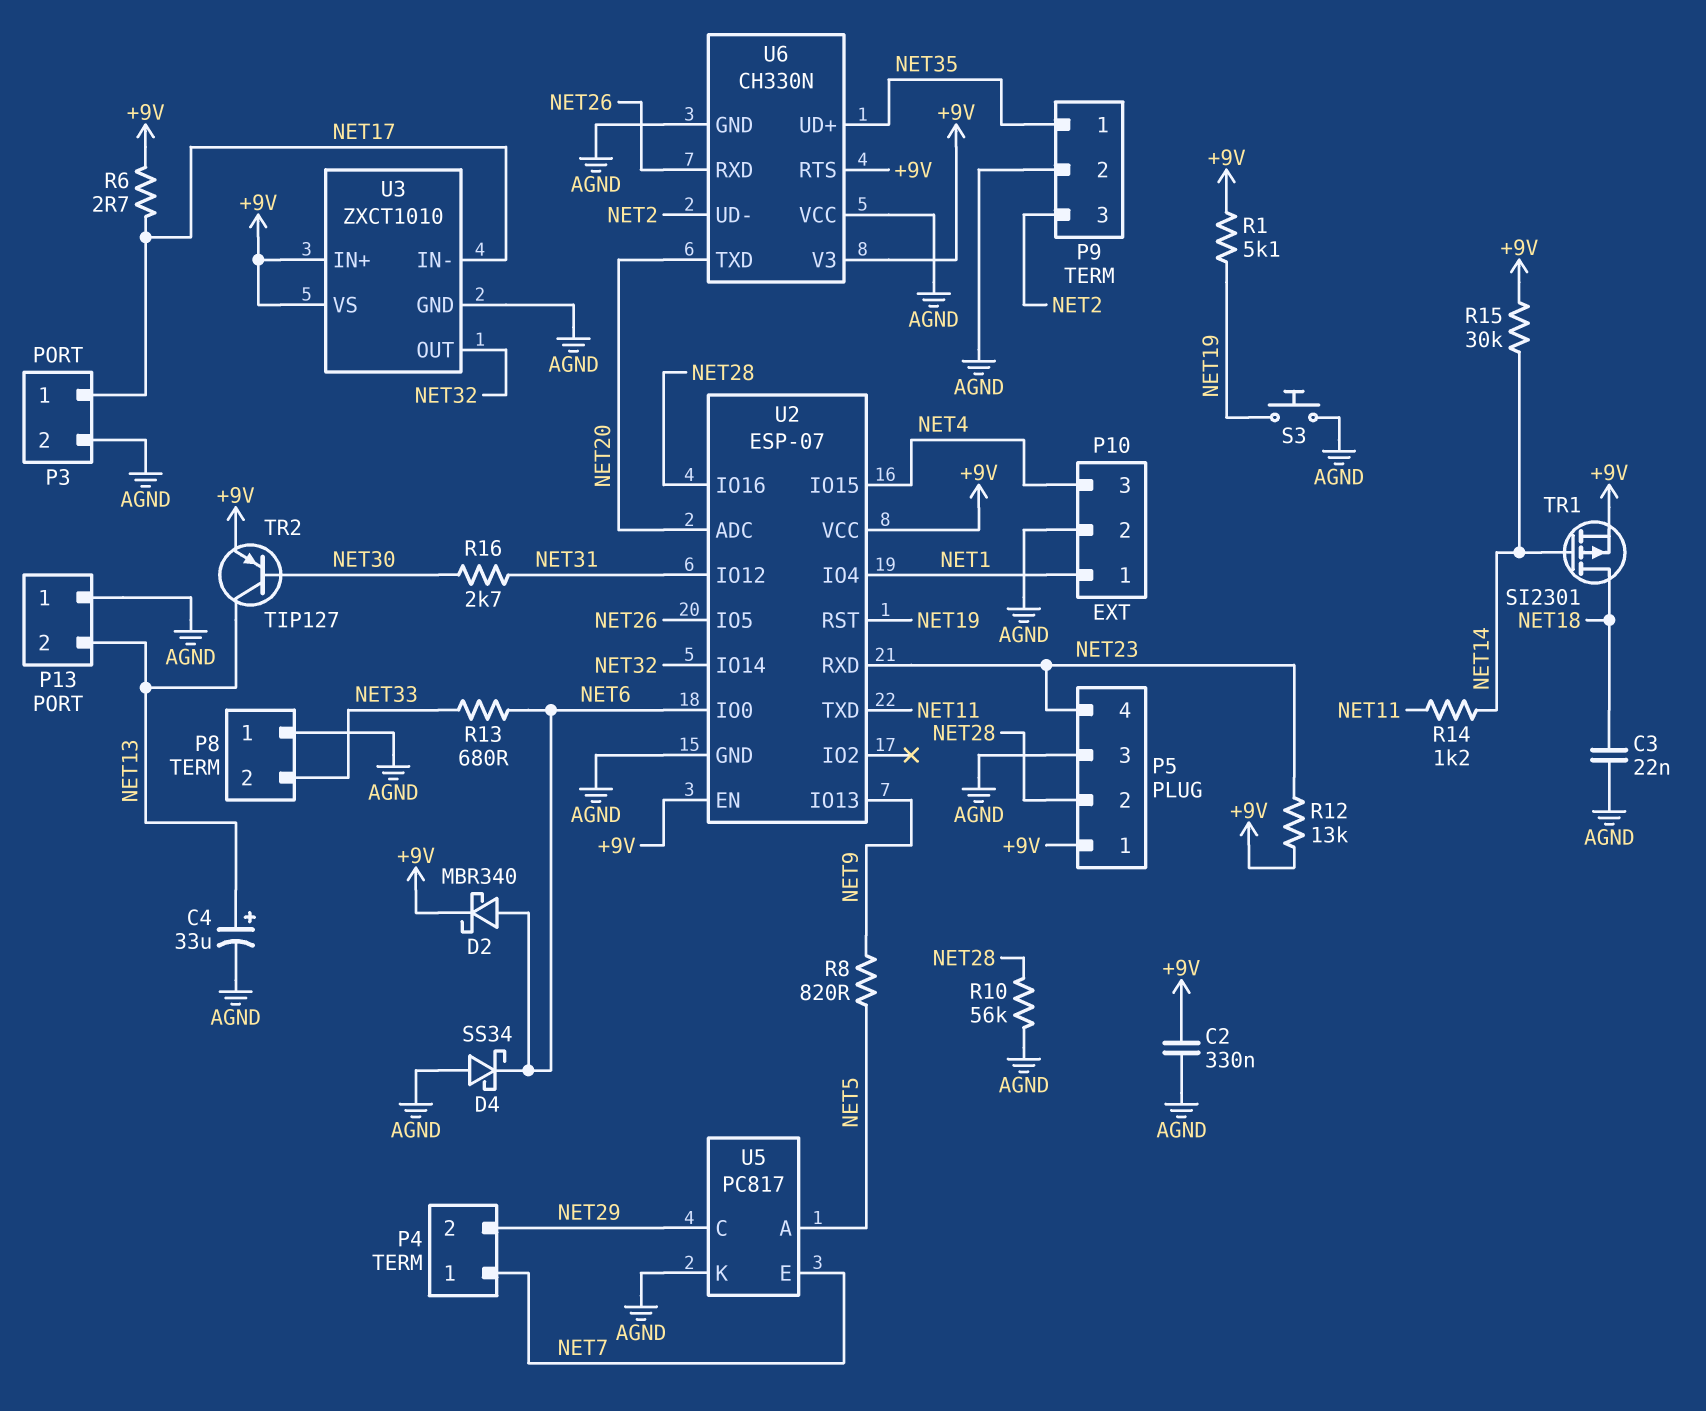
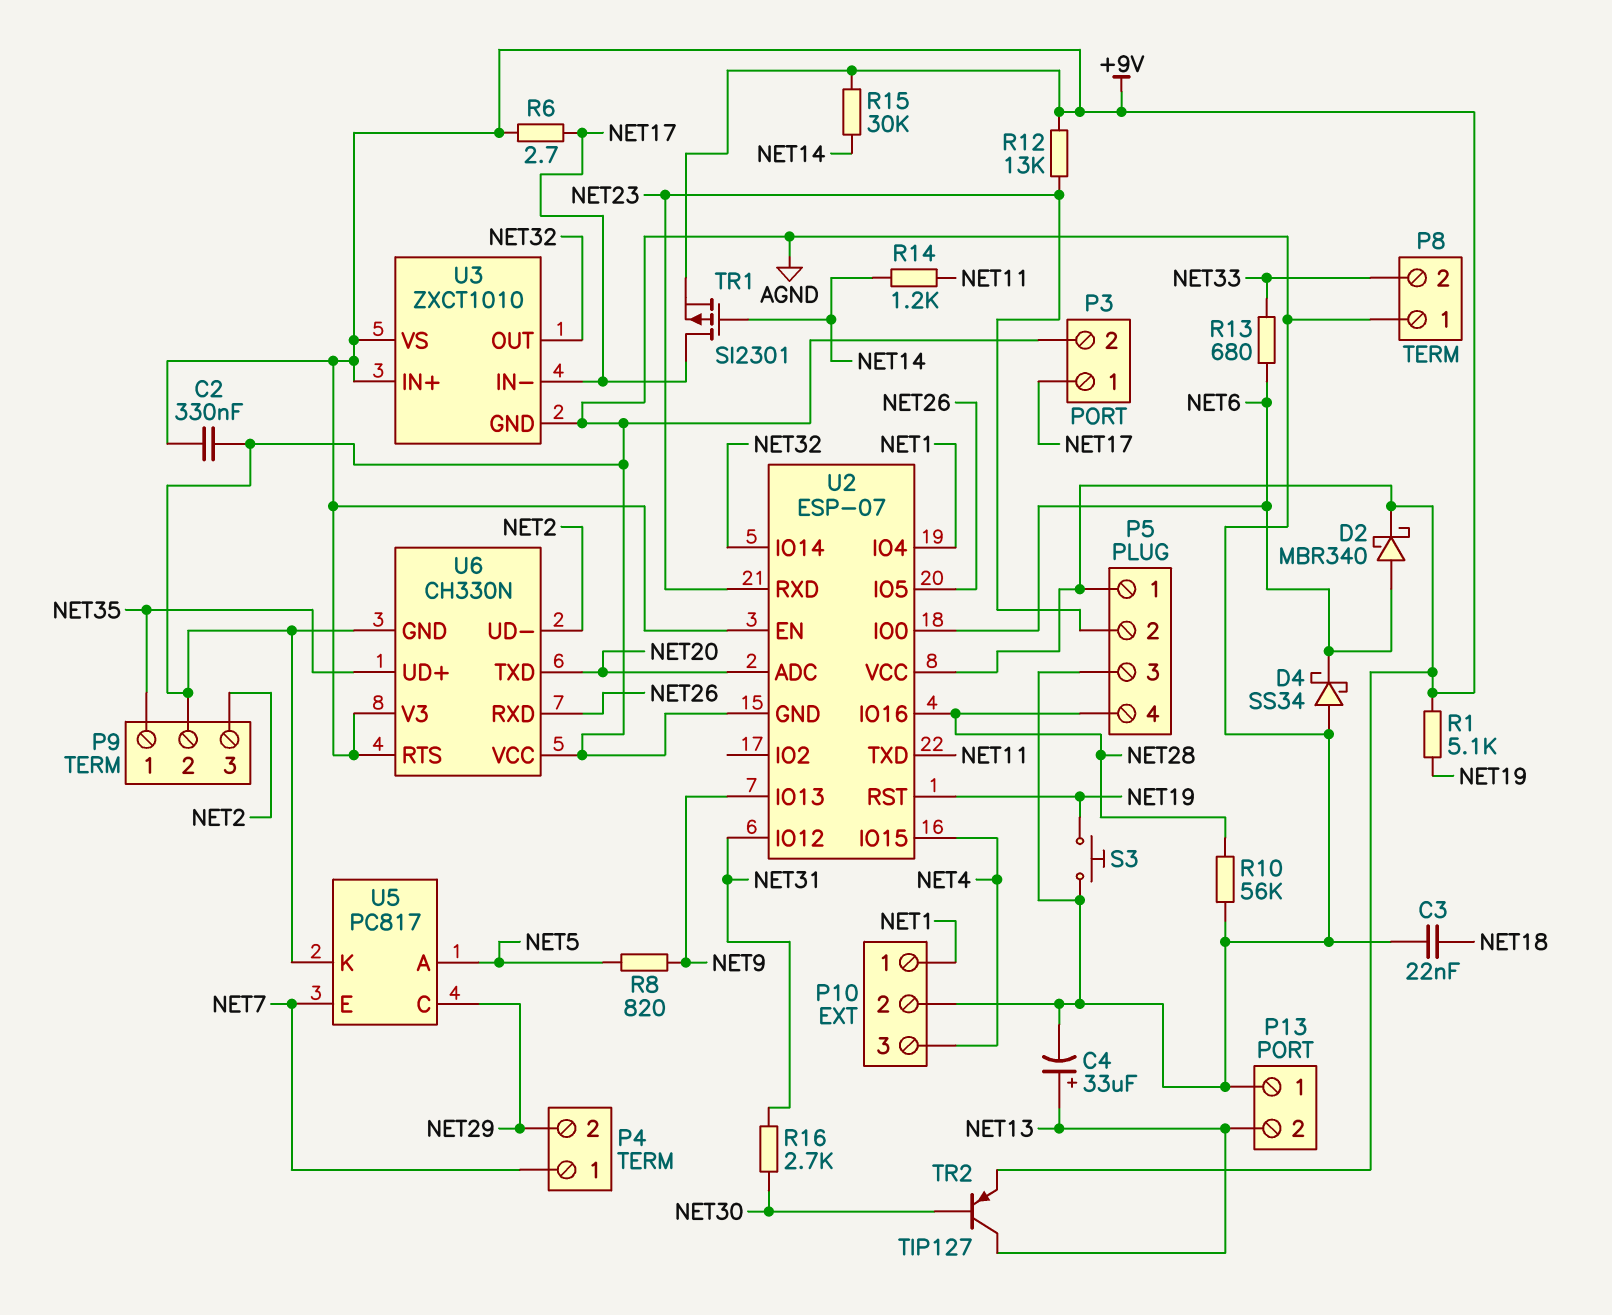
P5 pin 2: NET28 -> NET23
P5 pin 4: NET23 -> NET28
TR1: PMOS SI2301 (G NET14, D NET18, S +9V) -> PMOS SI2301 (G NET14, D NET17, S +9V)

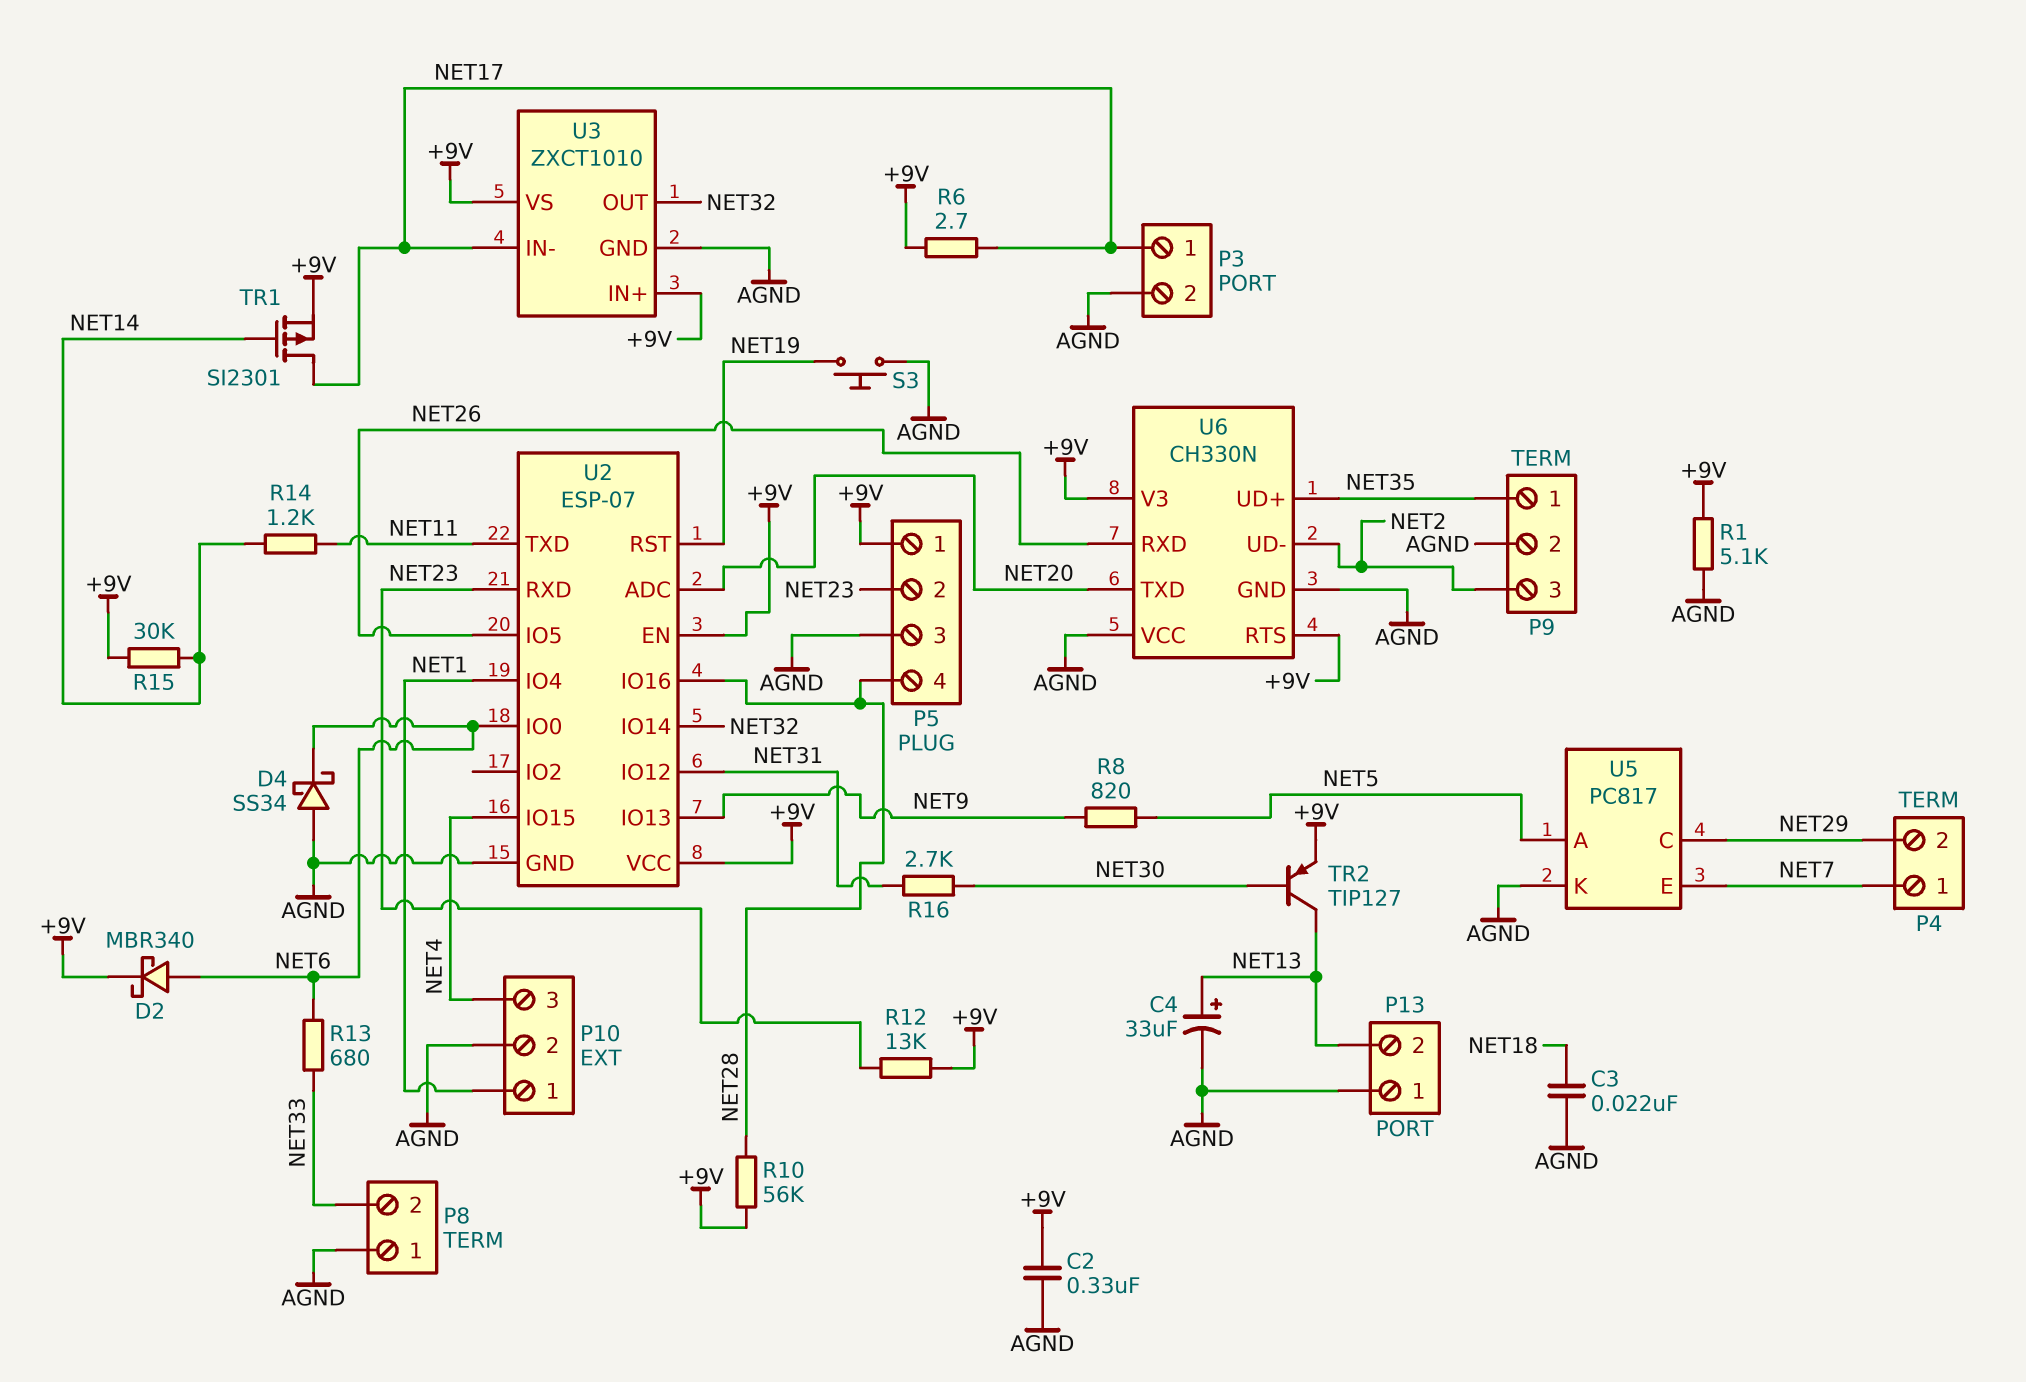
R1: 5.1k (+9V, NET19) -> 5.1k (+9V, AGND)
R10: 56k (AGND, NET28) -> 56k (+9V, NET28)

